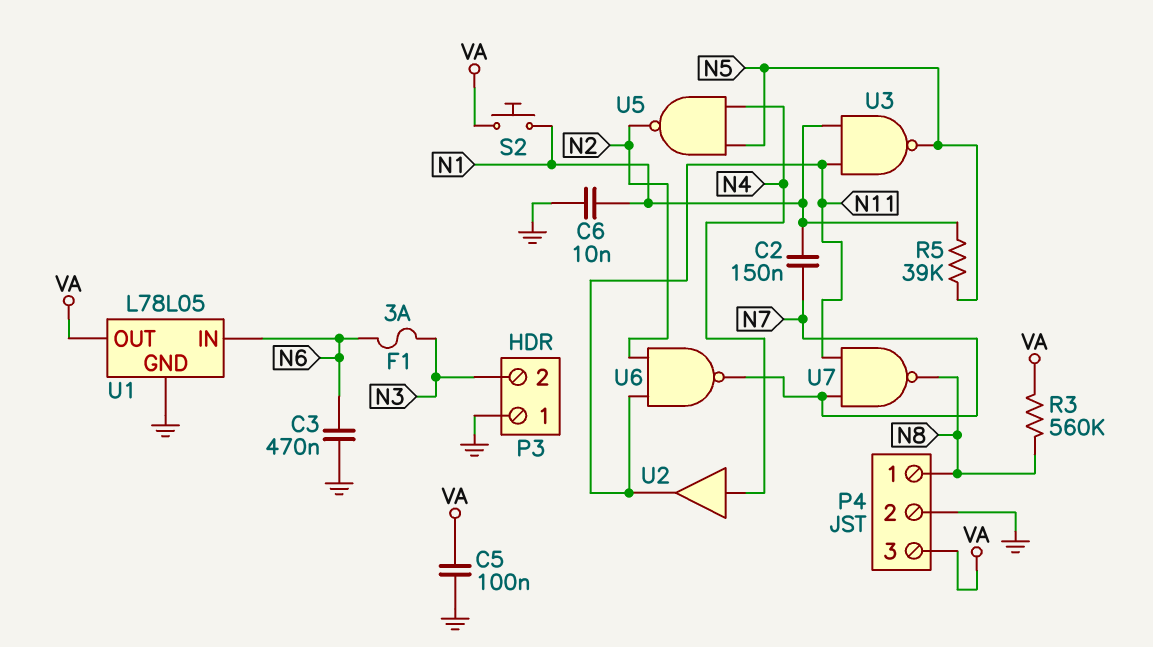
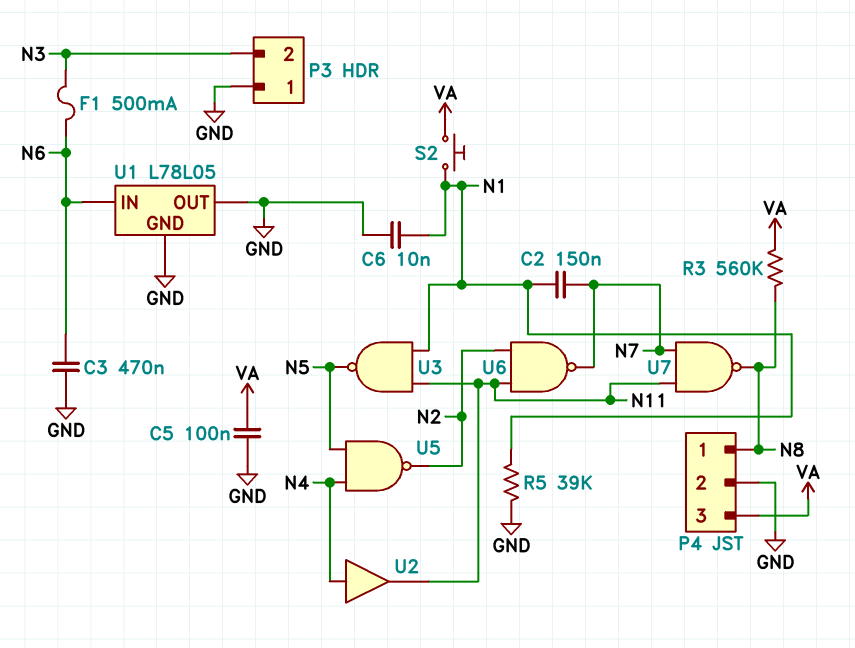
F1: 3A (N3, N6) -> 500mA (N3, N6)
R5: 39k (N1, N5) -> 39k (GND, N1)
U1 pin OUT: VA -> GND

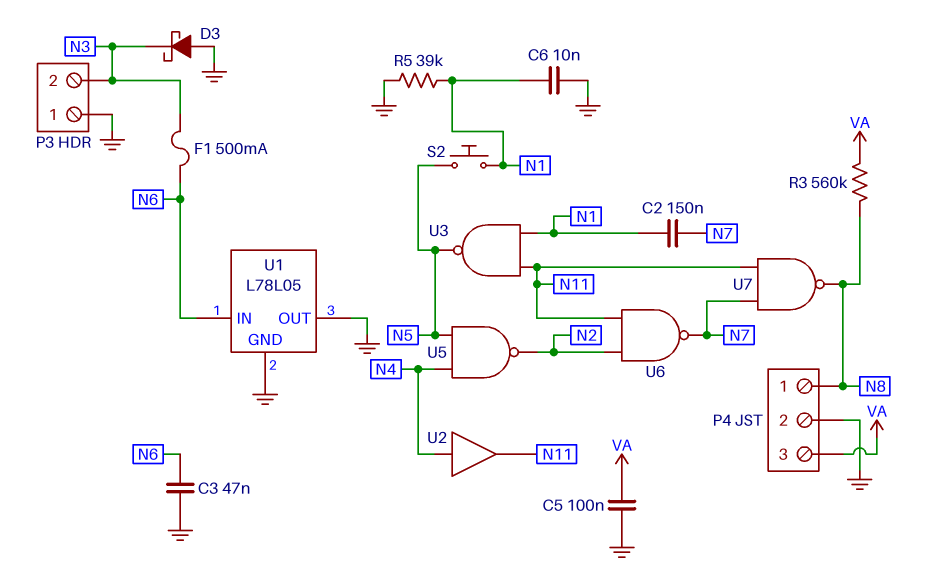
C3: 470nF (GND, N6) -> 47nF (GND, N6)
D3: none -> schottky (A GND, K N3)
S2: button (N1, VA) -> button (N1, N5)

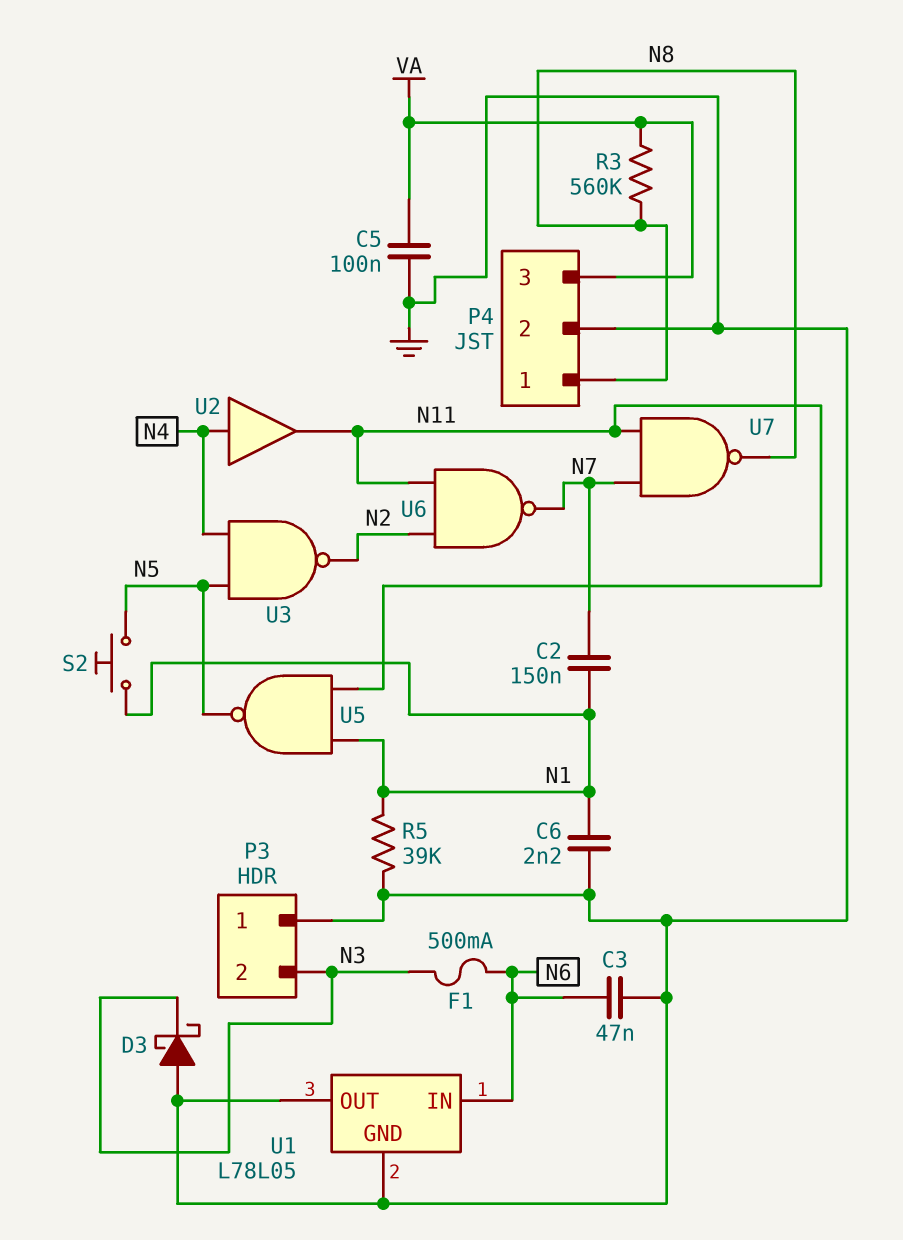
C6: 10nF (GND, N1) -> 2.2nF (GND, N1)
U3: NAND (in N1, in N11, out N5) -> NAND (in N4, in N5, out N2)
U5: NAND (in N4, in N5, out N2) -> NAND (in N1, in N11, out N5)

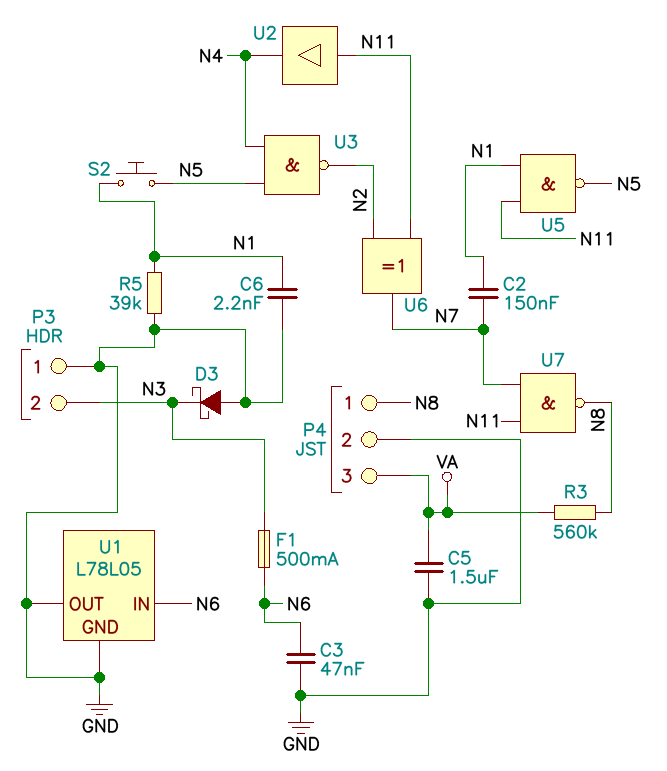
C5: 100nF (GND, VA) -> 1.5uF (GND, VA)
U2: buffer (in N4, out N11) -> buffer (in N11, out N4)
U6: NAND (in N2, in N11, out N7) -> XOR (in N2, in N11, out N7)

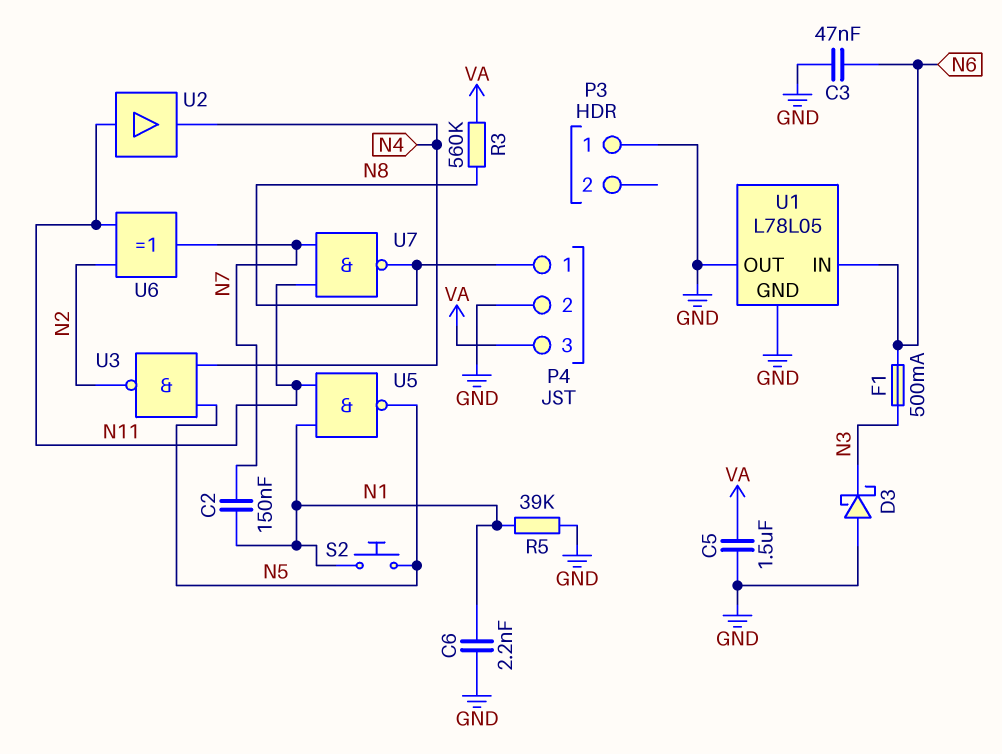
P3 pin 2: N3 -> none

